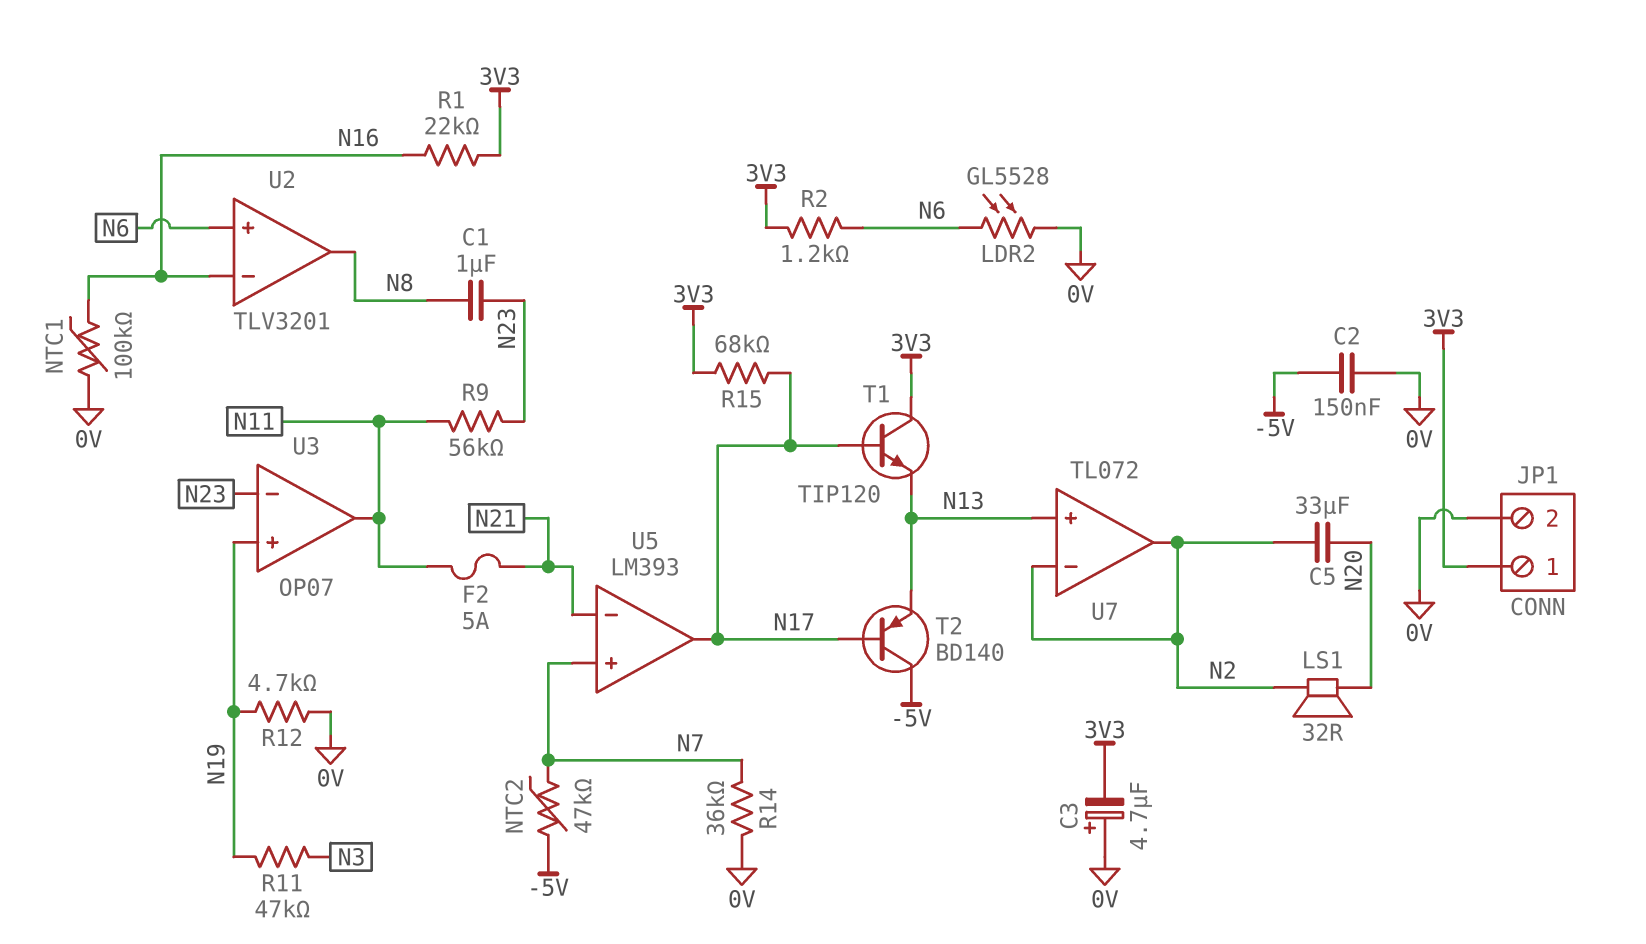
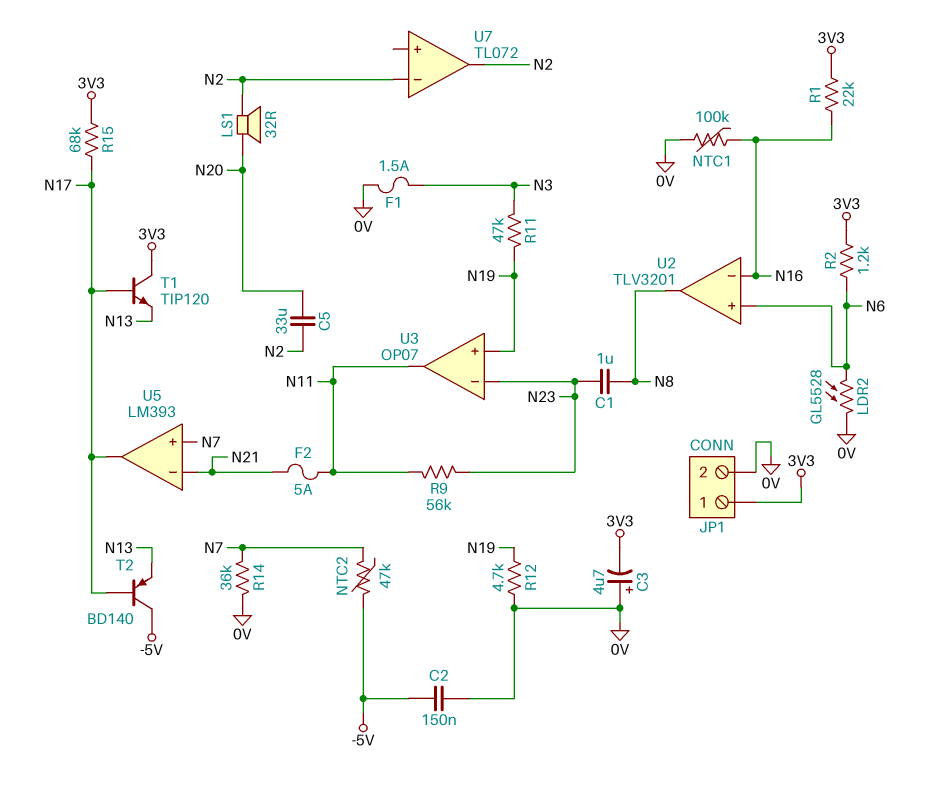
F1: none -> 1.5A (0V, N3)
U7 pin in+: N13 -> none

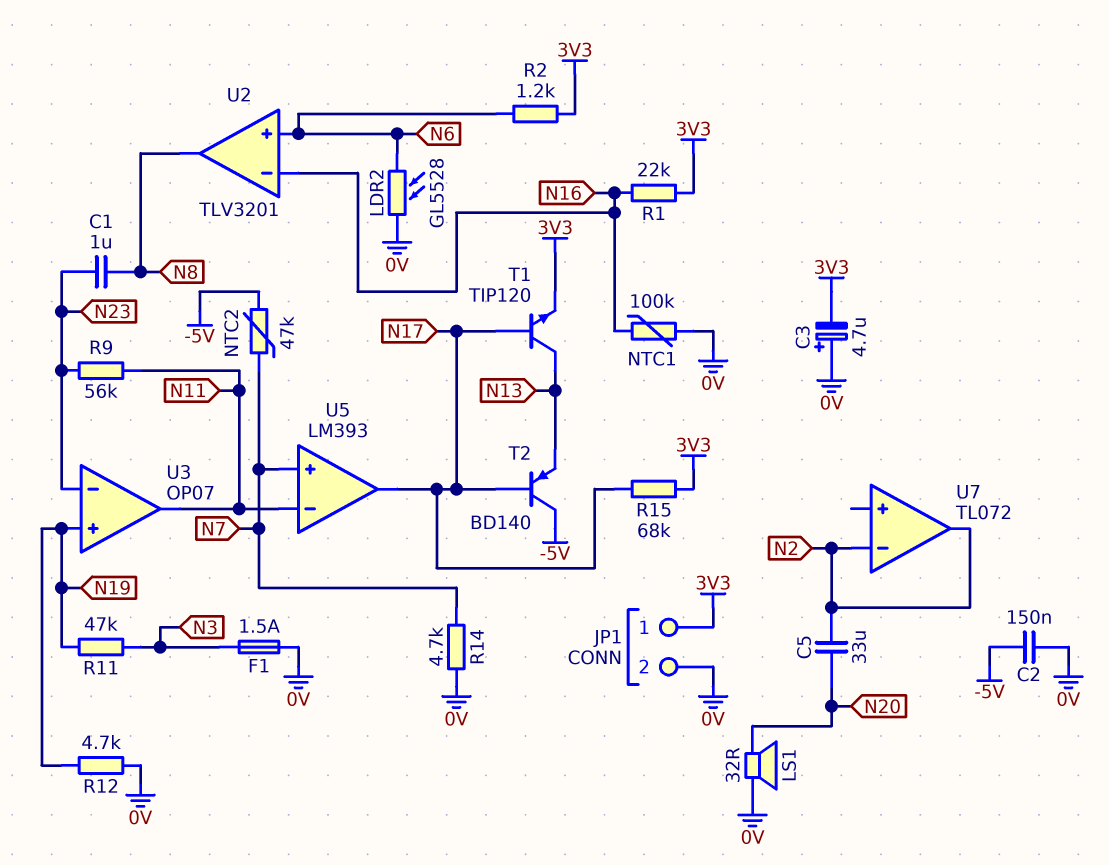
F2: 5A (N11, N21) -> none
LS1: speaker 32R (N2, N20) -> speaker 32R (0V, N20)
R14: 36k (0V, N7) -> 4.7k (0V, N7)
T1: NPN TIP120 (B N17, C 3V3, E N13) -> NPN TIP120 (B N17, C N13, E 3V3)
U5 pin in-: N21 -> N11

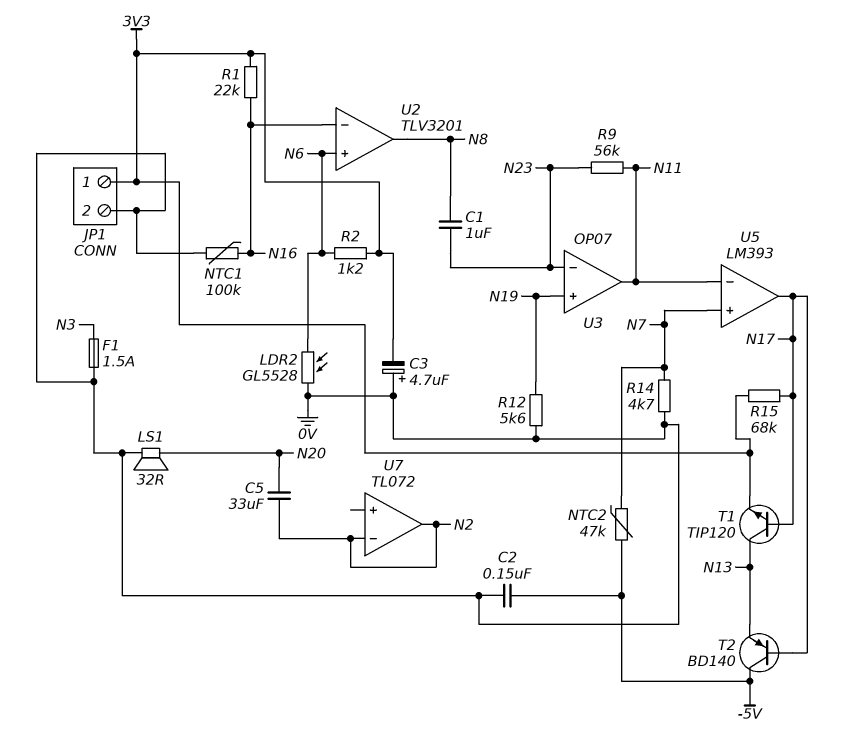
R11: 47k (N3, N19) -> none
R12: 4.7k (0V, N19) -> 5.6k (0V, N19)

